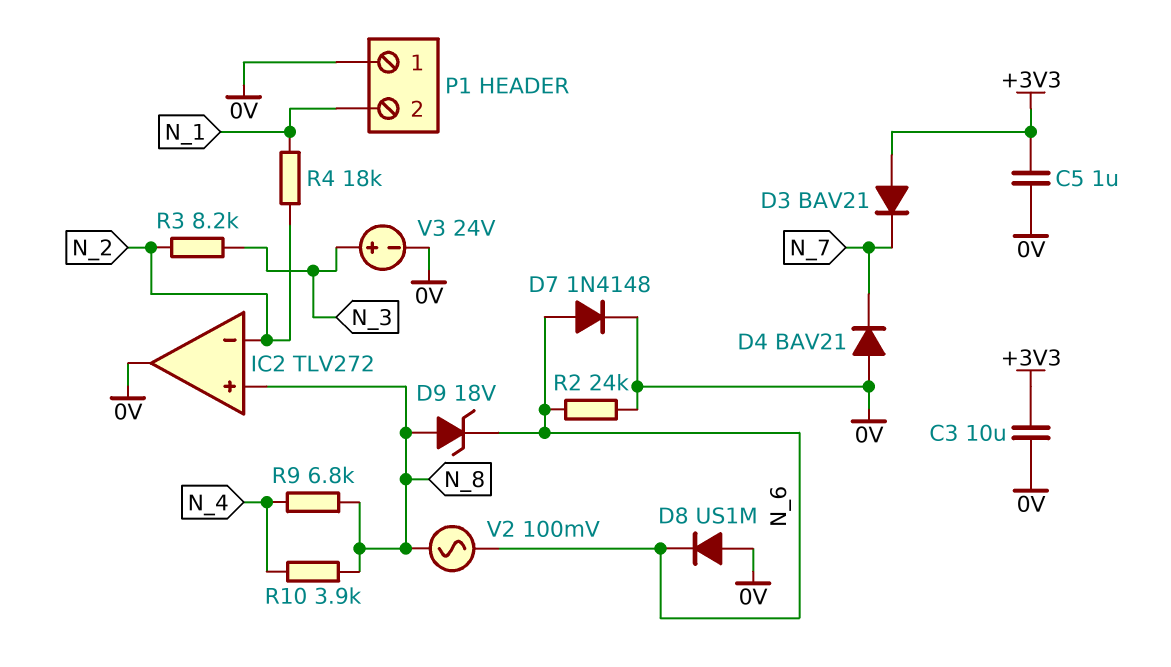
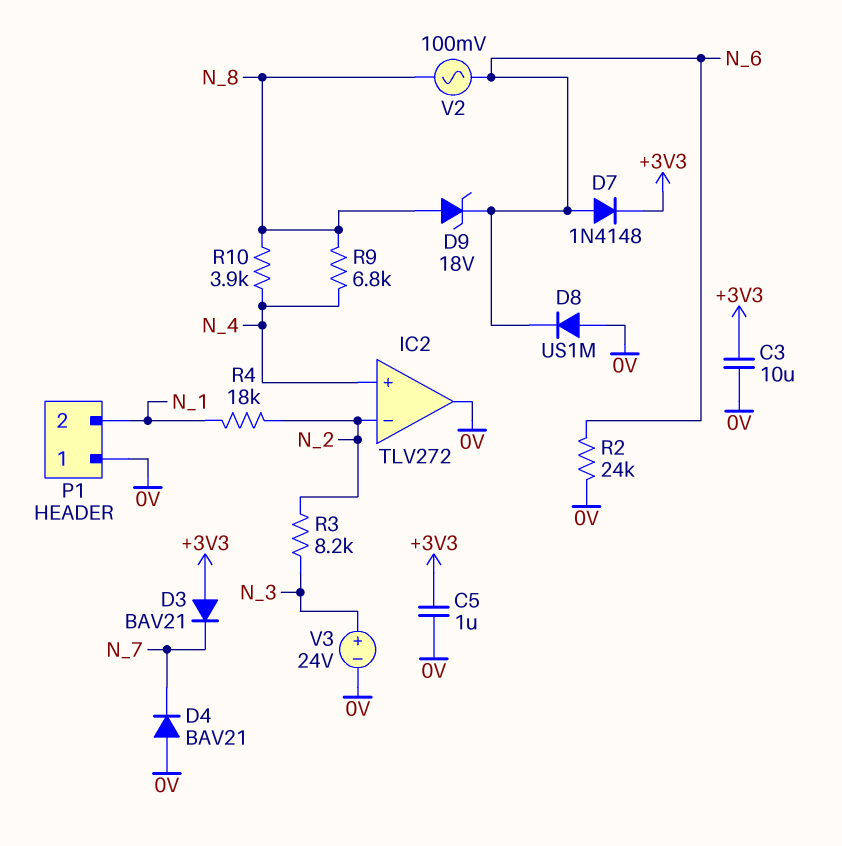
D7: diode 1N4148 (A N_6, K 0V) -> diode 1N4148 (A N_6, K +3V3)
IC2 pin in+: N_8 -> N_4

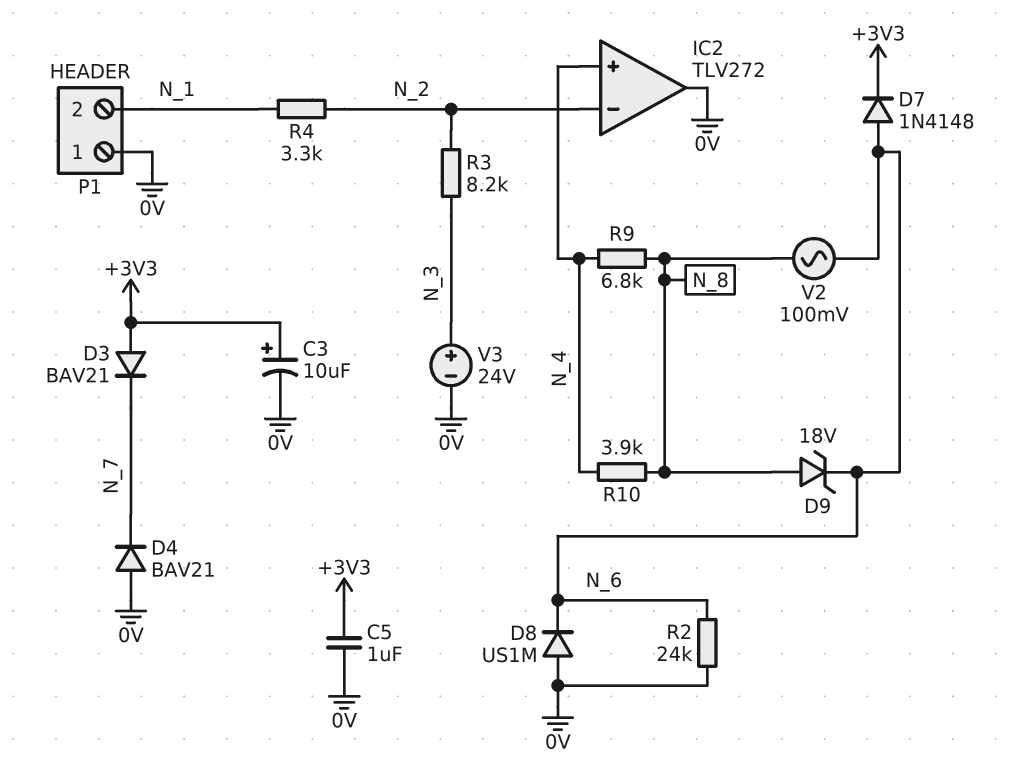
C3: 10uF (+3V3, 0V) -> 10uF (plus +3V3, minus 0V)
R4: 18k (N_1, N_2) -> 3.3k (N_1, N_2)

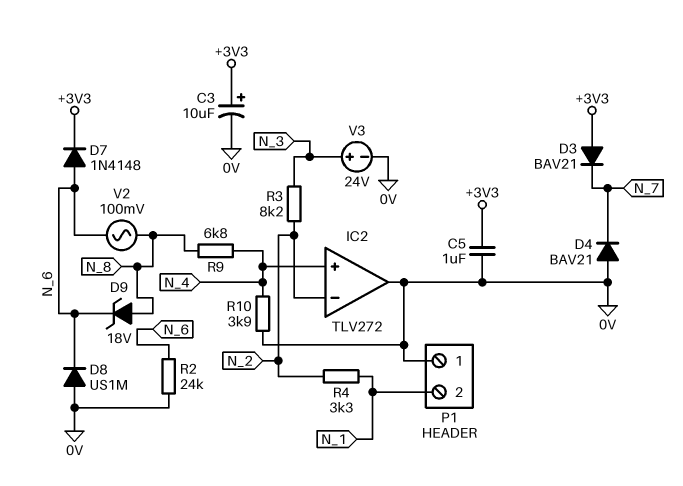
R10: 3.9k (N_4, N_8) -> 3.9k (0V, N_4)

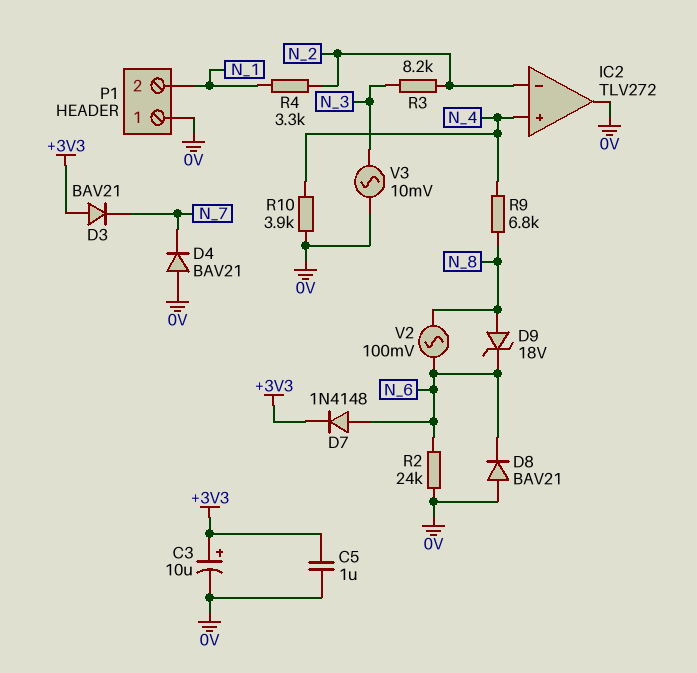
D8: diode US1M (A 0V, K N_6) -> diode BAV21 (A 0V, K N_6)
V3: 24V (plus N_3, minus 0V) -> AC 10mV (0V, N_3)

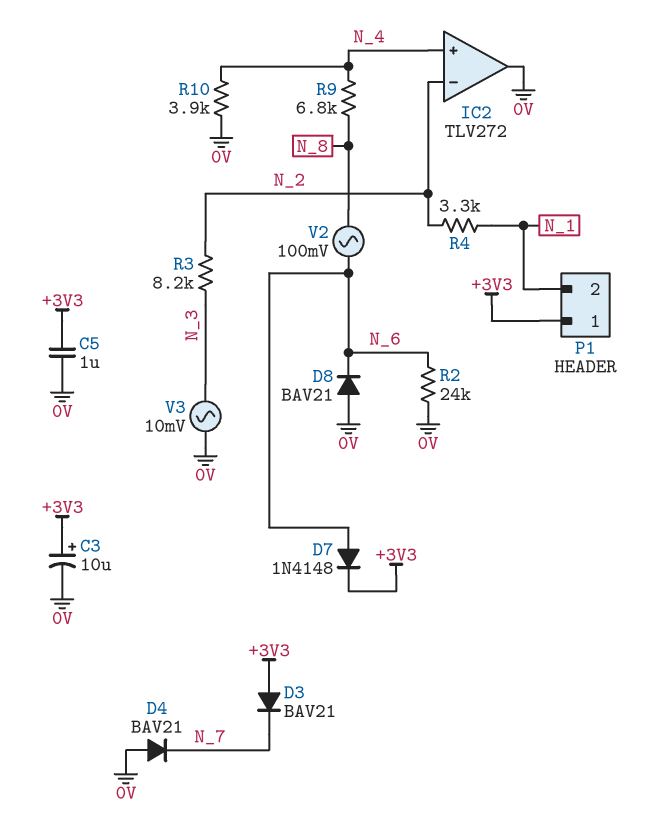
D9: zener 18V (A N_8, K N_6) -> none
P1 pin 1: 0V -> +3V3

